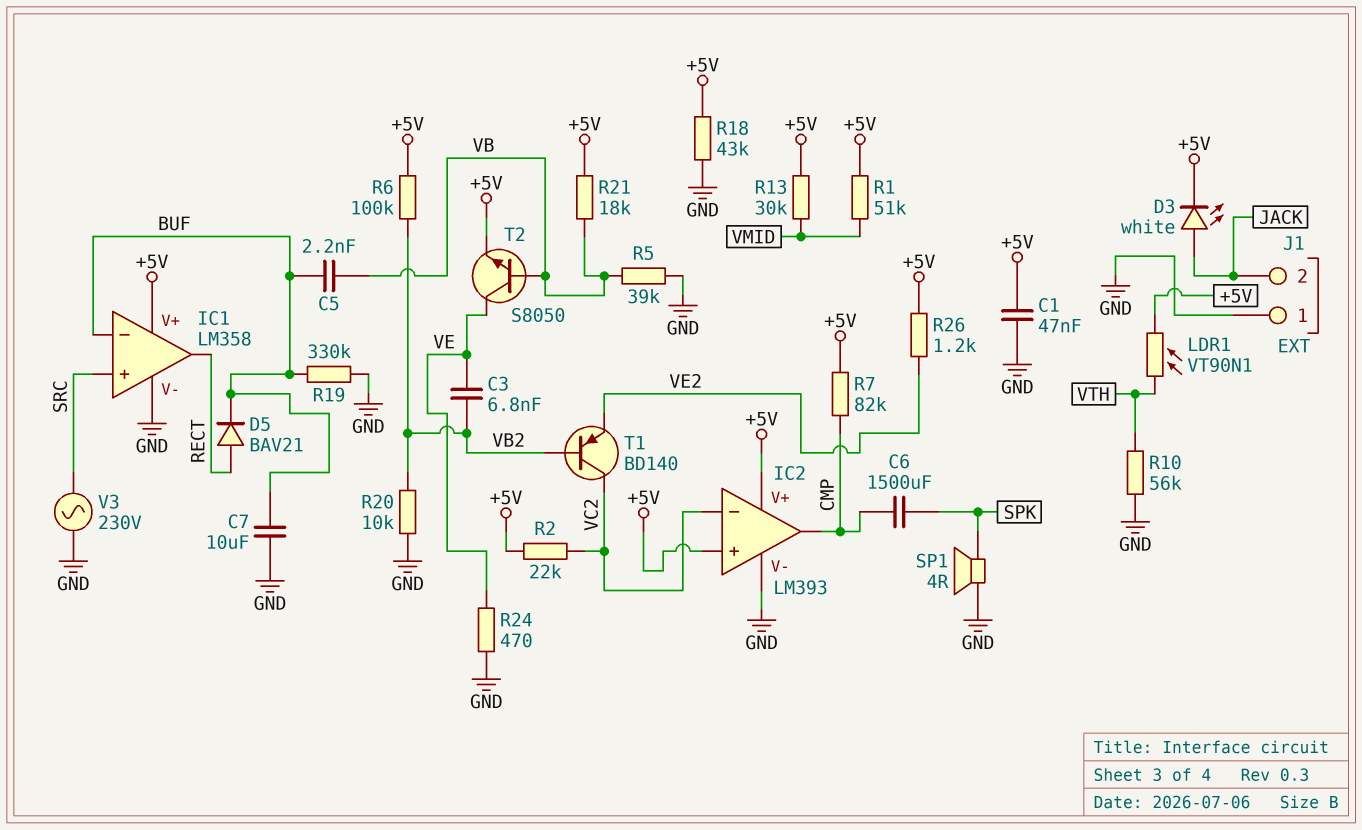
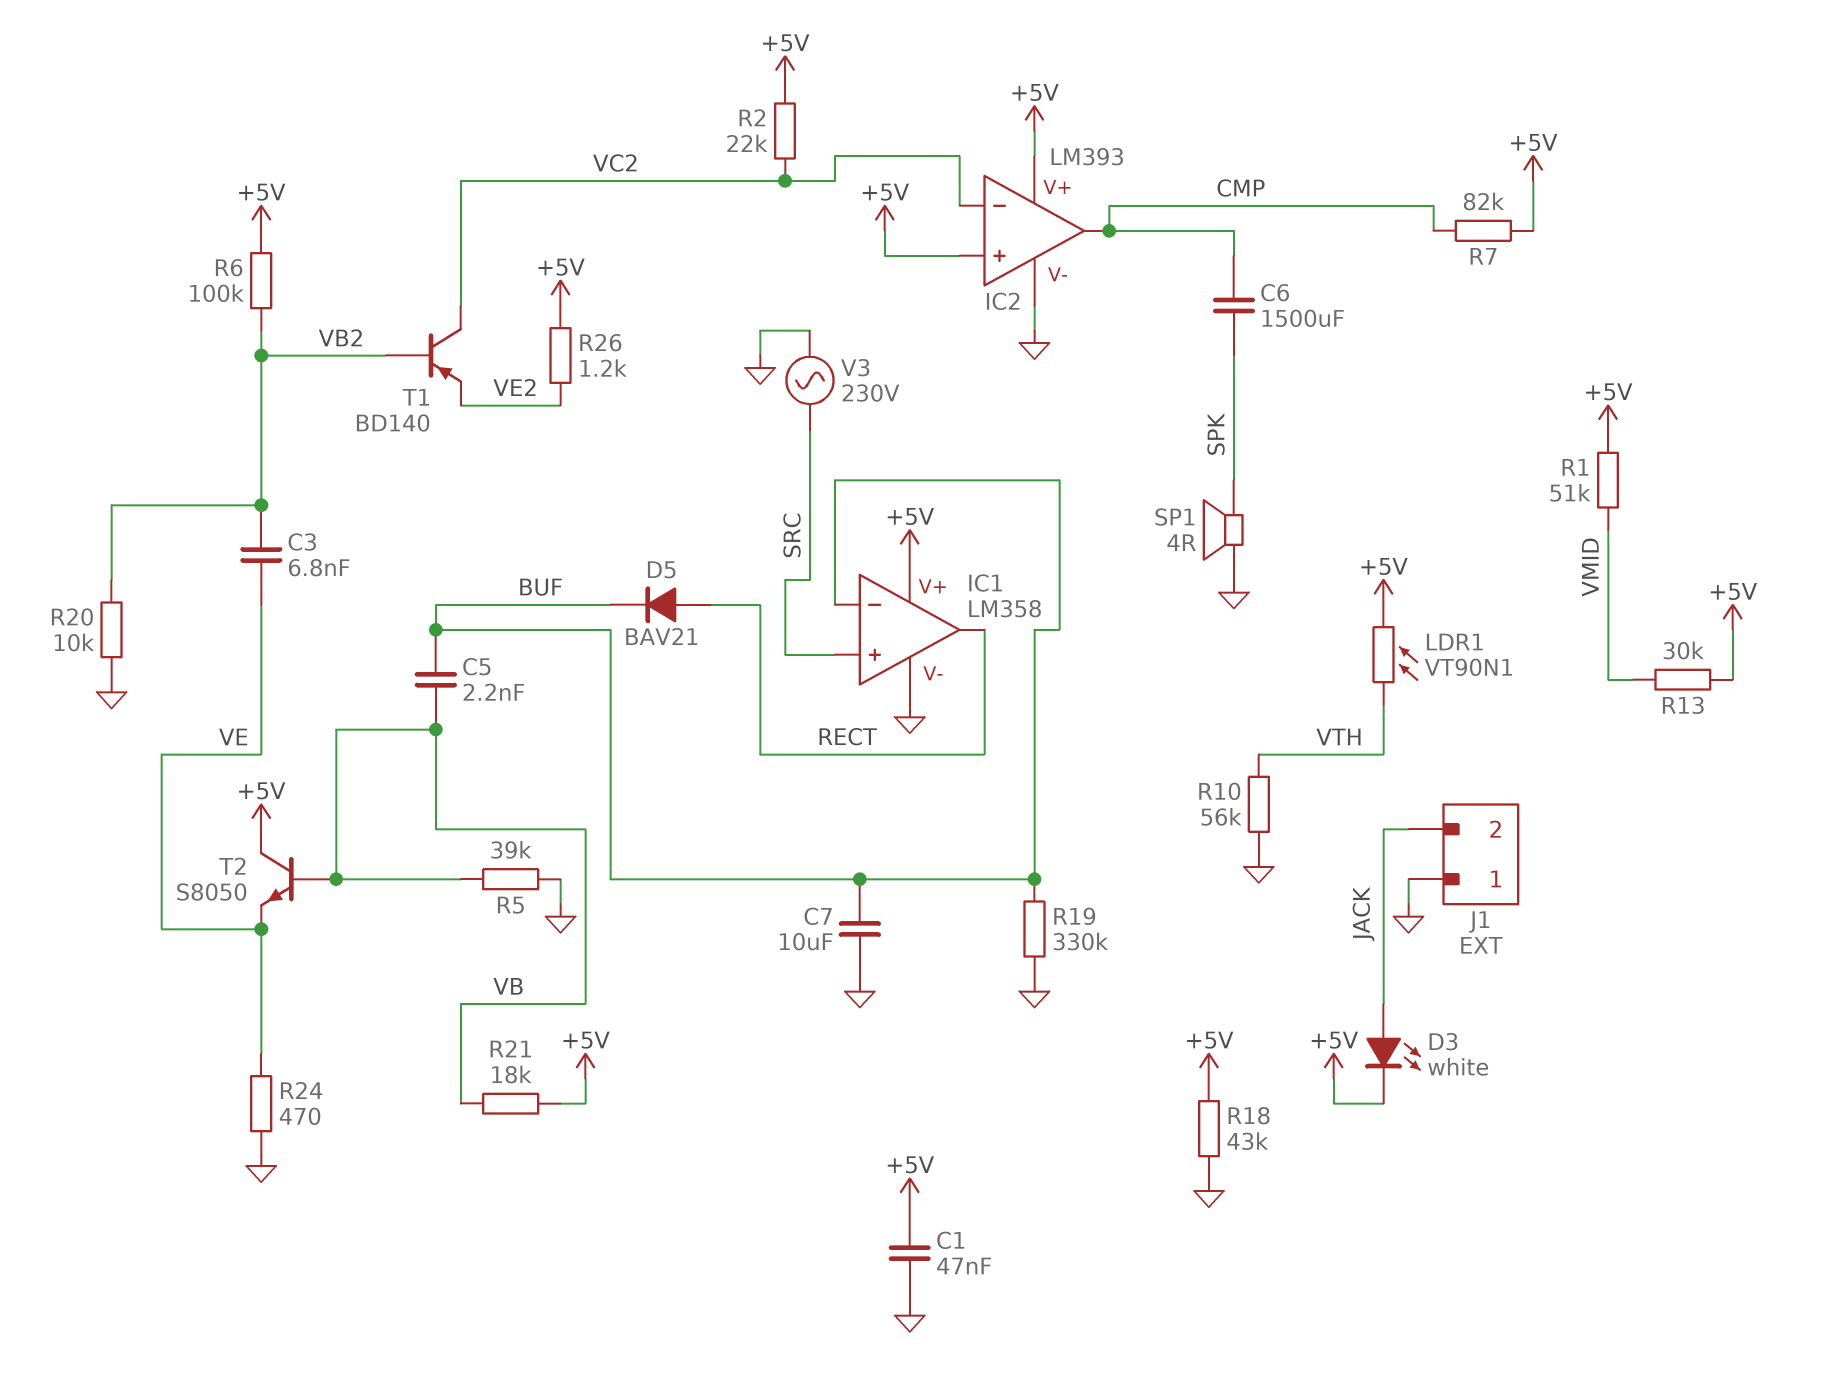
T2: NPN S8050 (B VB, C VE, E +5V) -> NPN S8050 (B VB, C +5V, E VE)

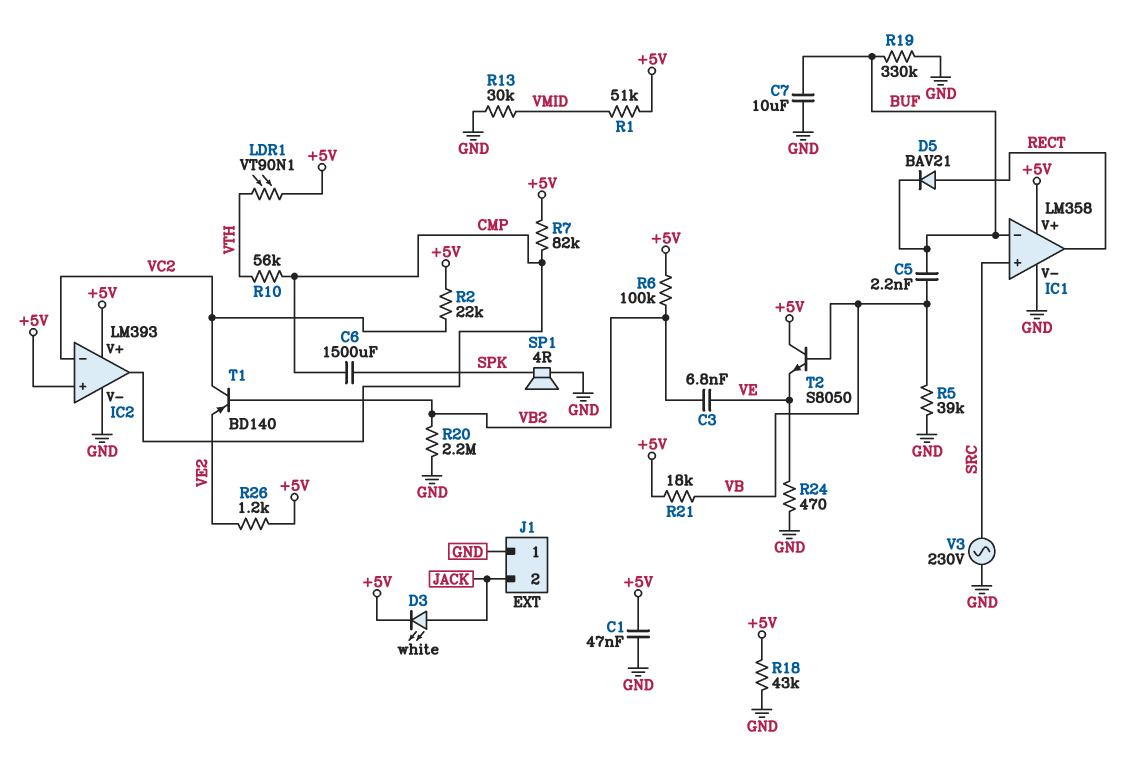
R10: 56k (GND, VTH) -> 56k (CMP, VTH)
R13: 30k (+5V, VMID) -> 30k (GND, VMID)
R20: 10k (GND, VB2) -> 2.2M (GND, VB2)

